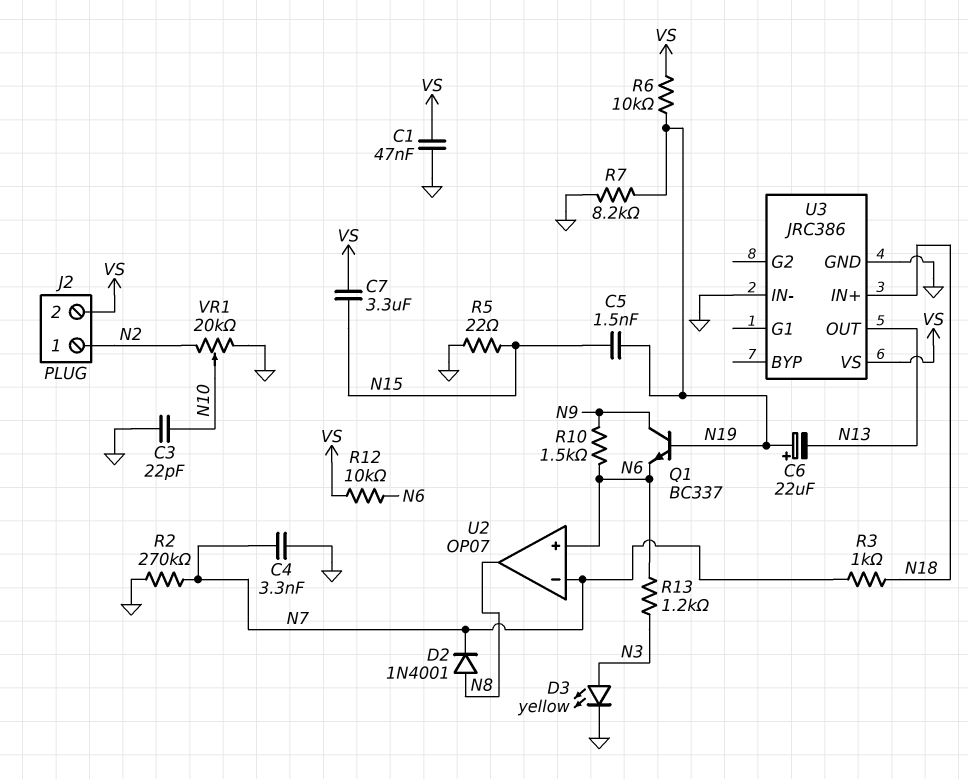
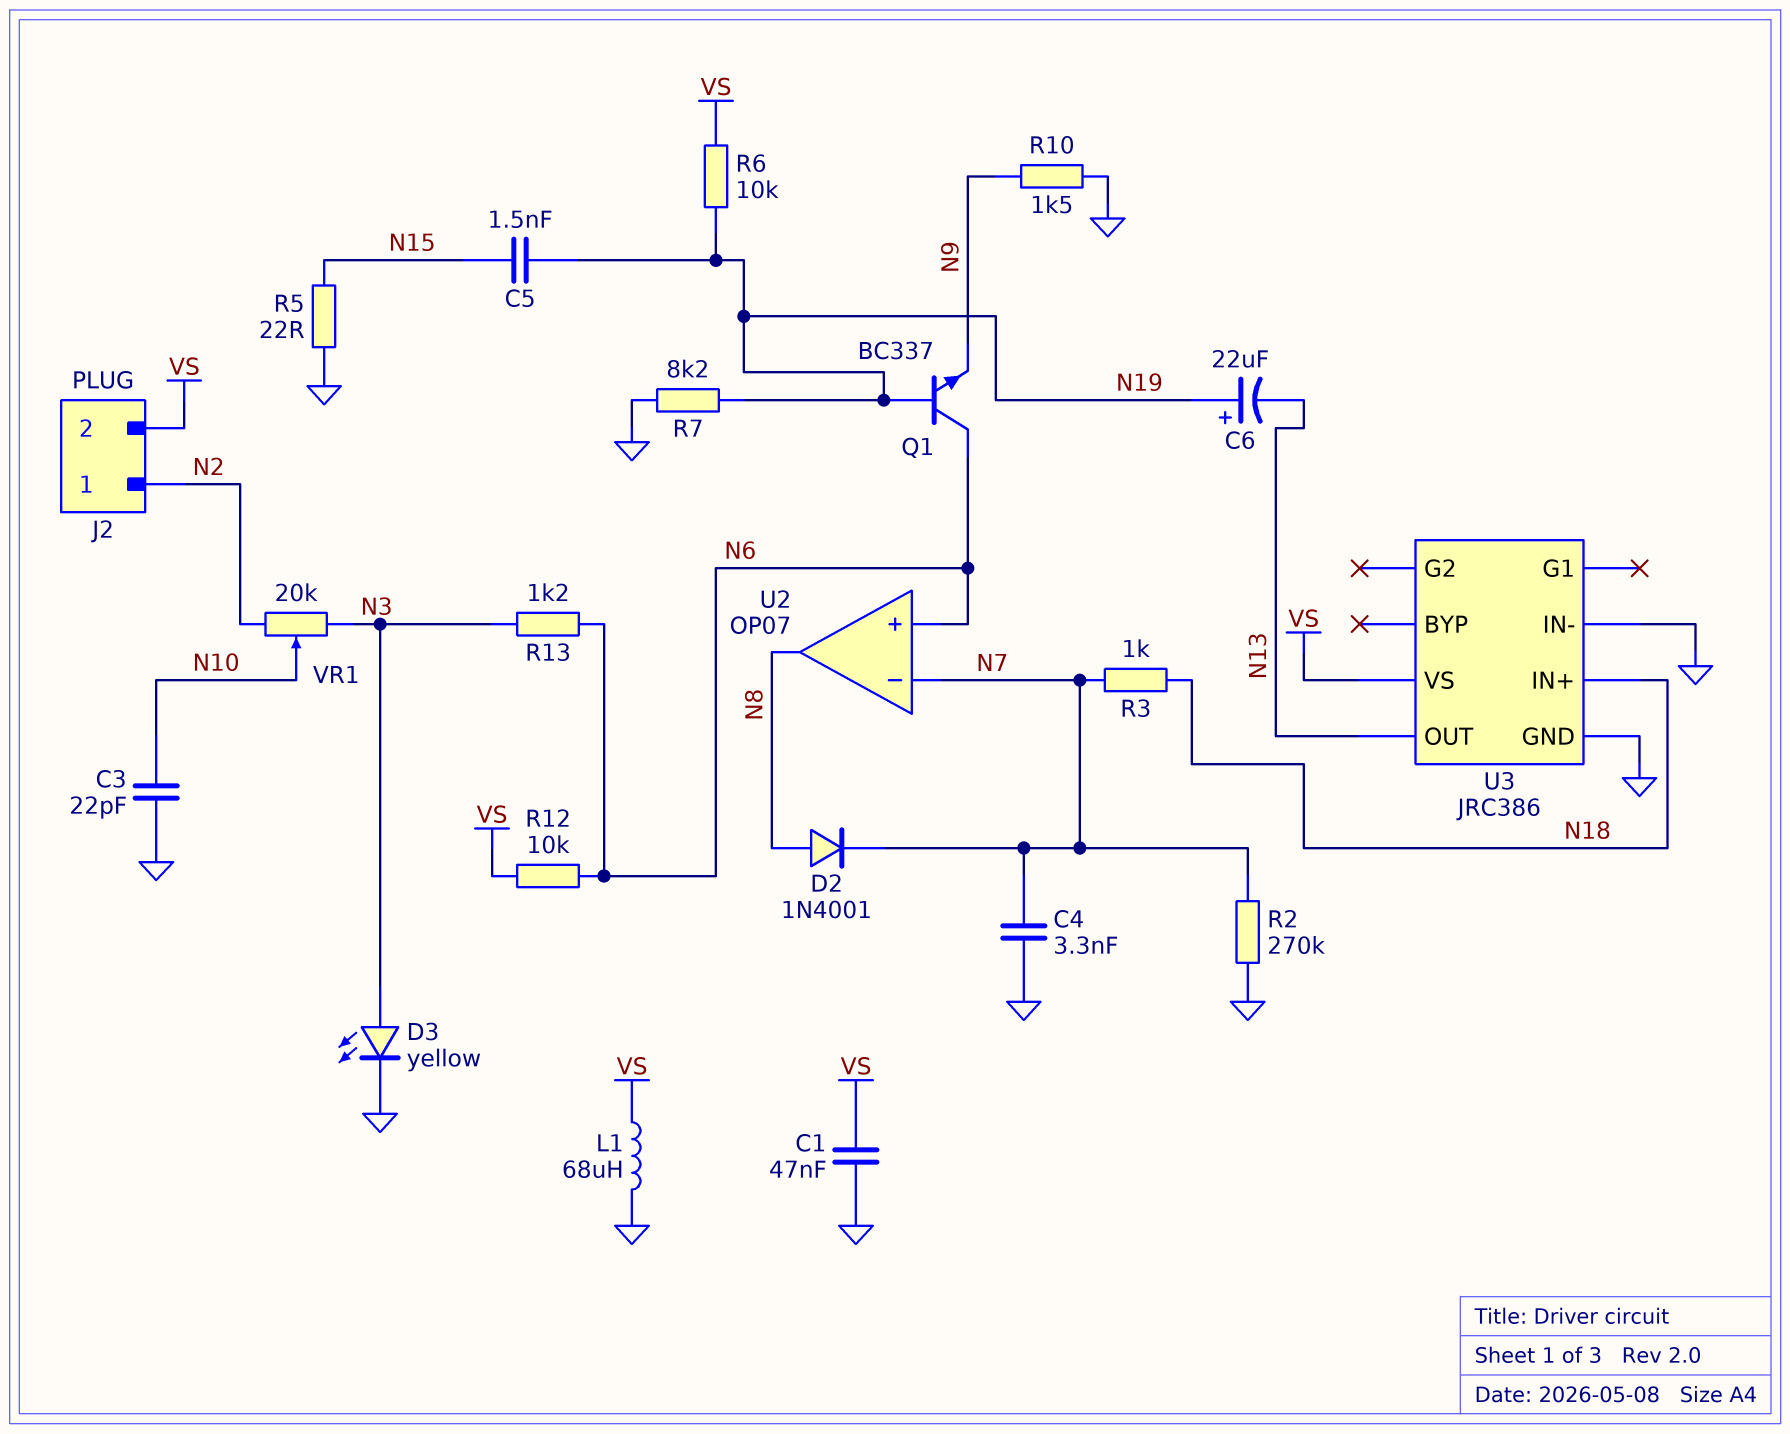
C7: 3.3uF (N15, VS) -> none
L1: none -> 68uH (GND, VS)
Q1: NPN BC337 (B N19, C N9, E N6) -> NPN BC337 (B N19, C N6, E N9)
R10: 1.5k (N6, N9) -> 1.5k (GND, N9)
VR1: 20k (GND, N2, wiper N10) -> 20k (N2, N3, wiper N10)

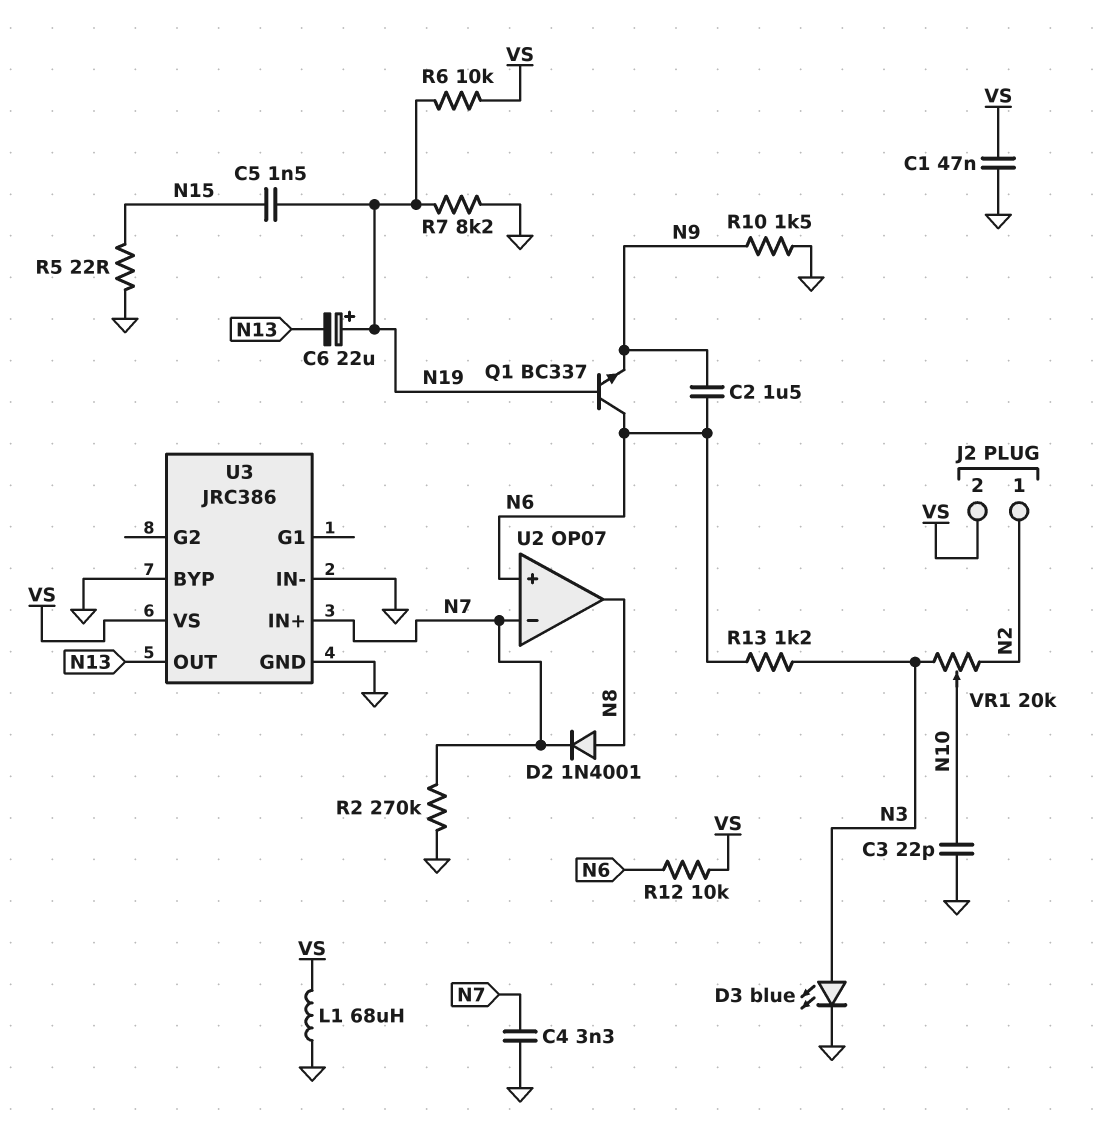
C2: none -> 1.5uF (N6, N9)
D3: LED yellow (A N3, K GND) -> LED blue (A N3, K GND)
R3: 1k (N7, N18) -> none
U3 pin BYP: none -> GND
U3 pin IN+: N18 -> N7

